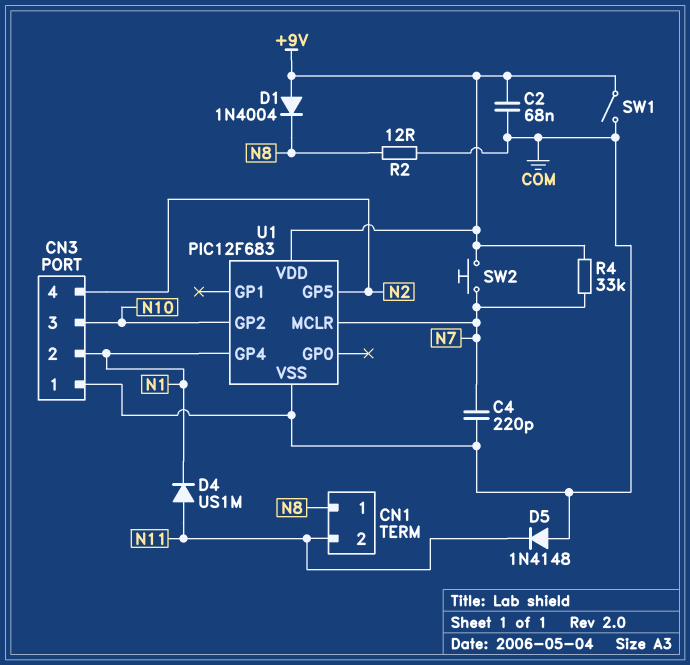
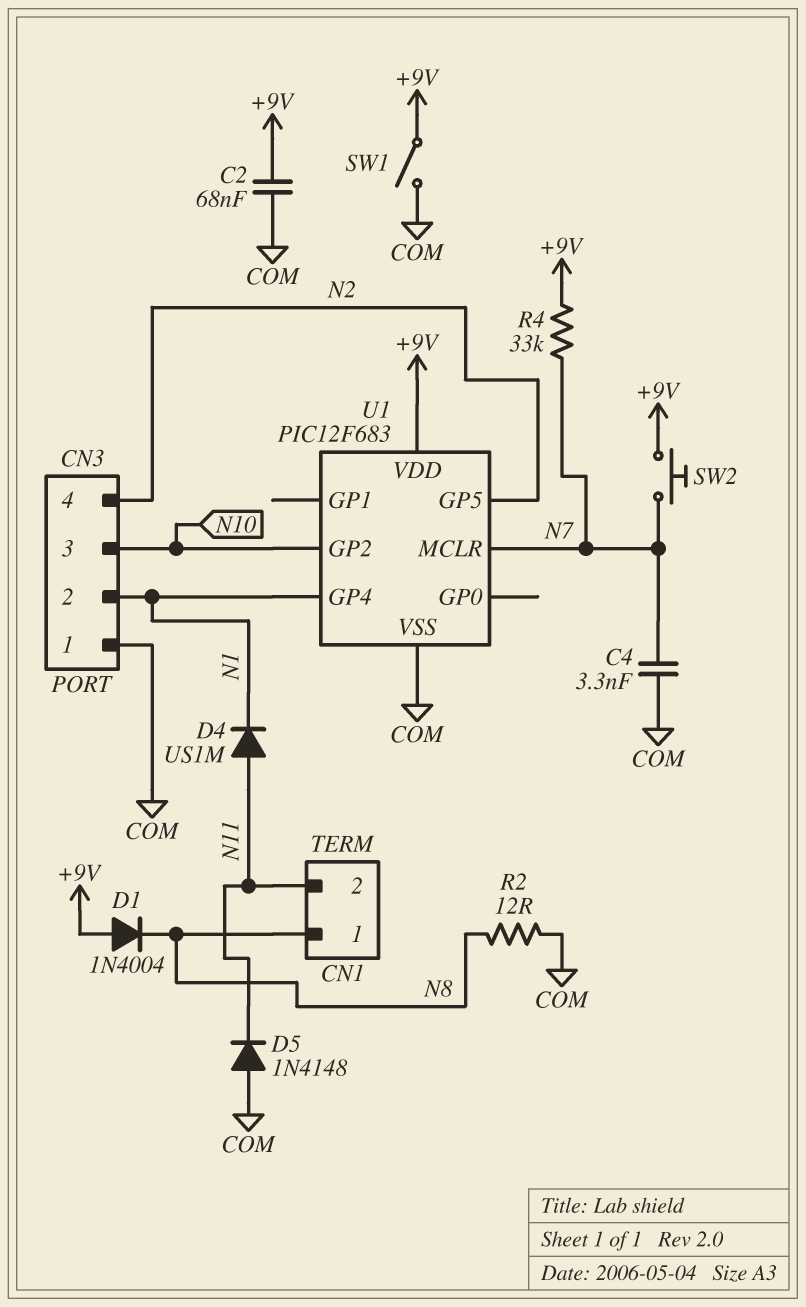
C4: 220pF (COM, N7) -> 3.3nF (COM, N7)

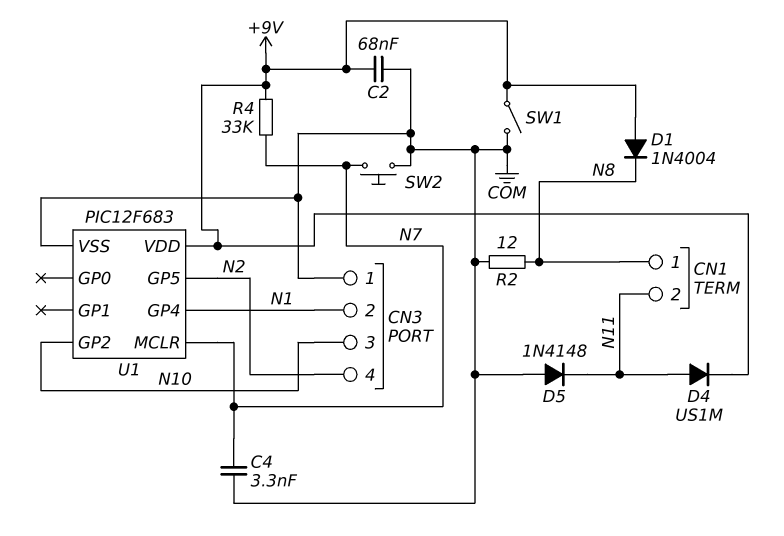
D4: diode US1M (A N11, K N1) -> diode US1M (A N11, K +9V)
SW2: button (+9V, N7) -> button (COM, N7)

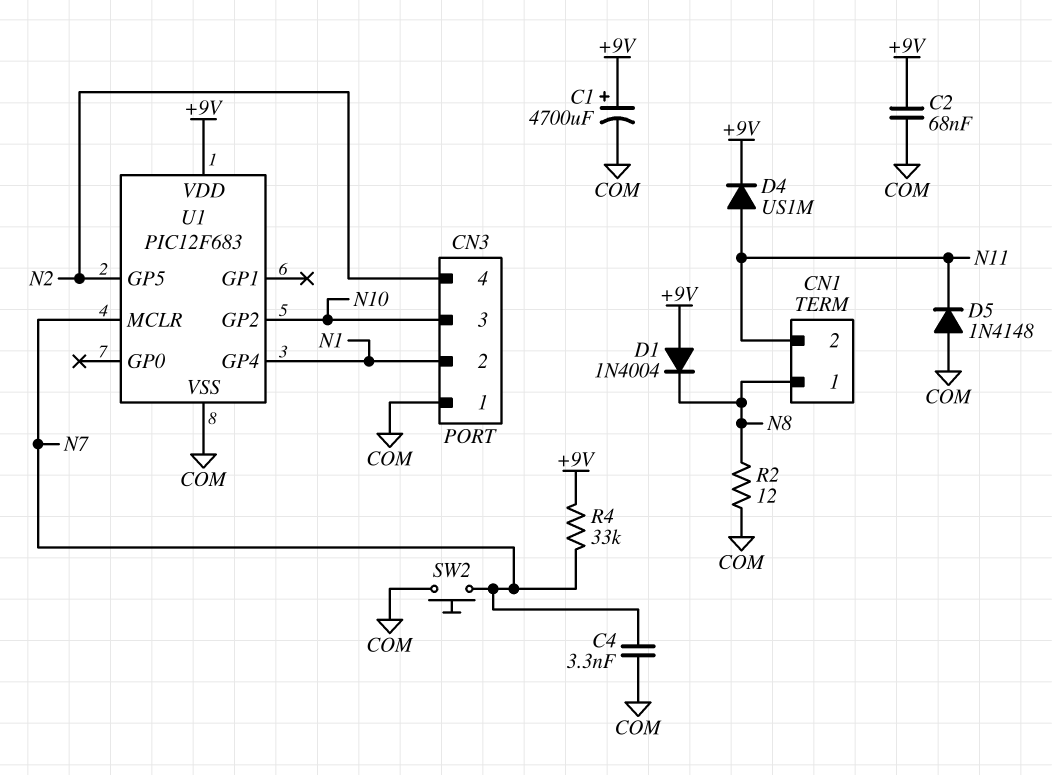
C1: none -> 4700uF (plus +9V, minus COM)
SW1: switch (+9V, COM) -> none

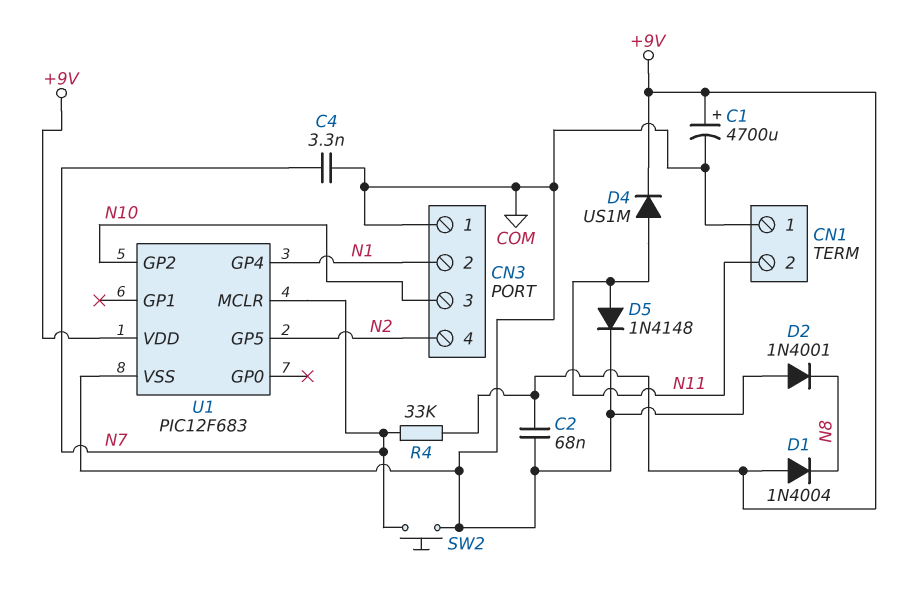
CN1 pin 1: N8 -> COM
D2: none -> diode 1N4001 (A COM, K N8)
D5: diode 1N4148 (A COM, K N11) -> diode 1N4148 (A N11, K COM)
R2: 12 (COM, N8) -> none

